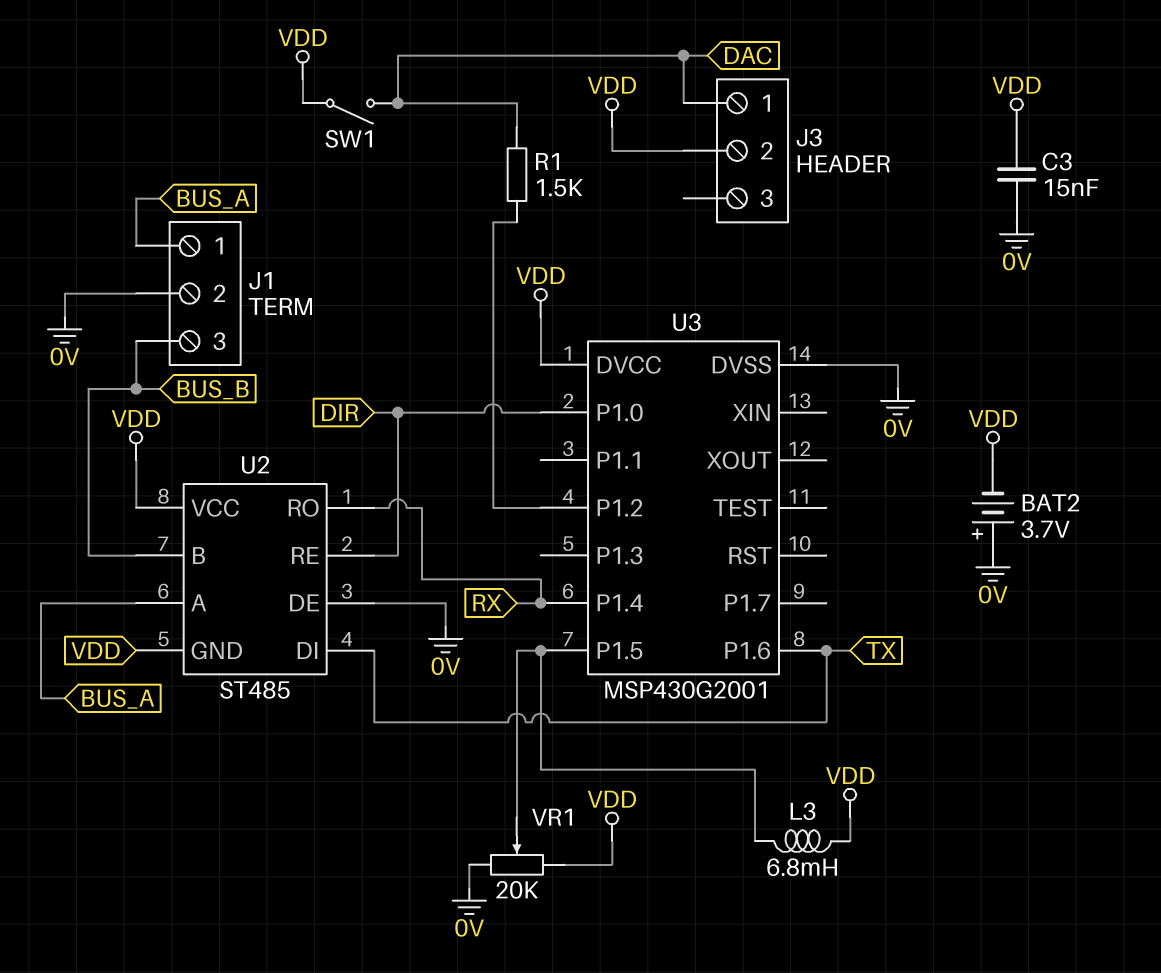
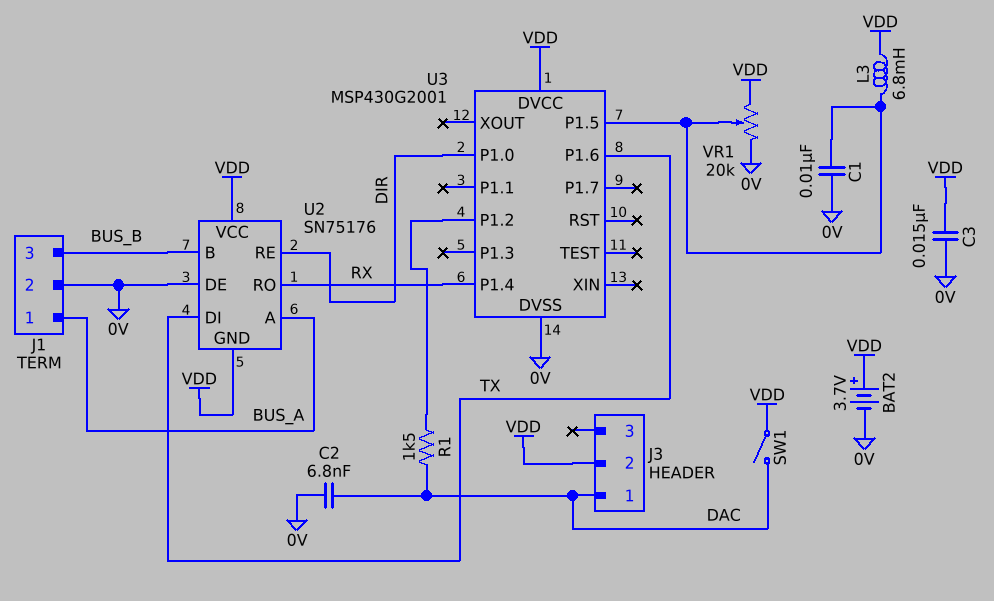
BAT2: 3.7V (plus 0V, minus VDD) -> 3.7V (plus VDD, minus 0V)
C1: none -> 10nF (0V, U3/P1.5)
C2: none -> 6.8nF (0V, DAC)
U2: ST485 -> SN75176

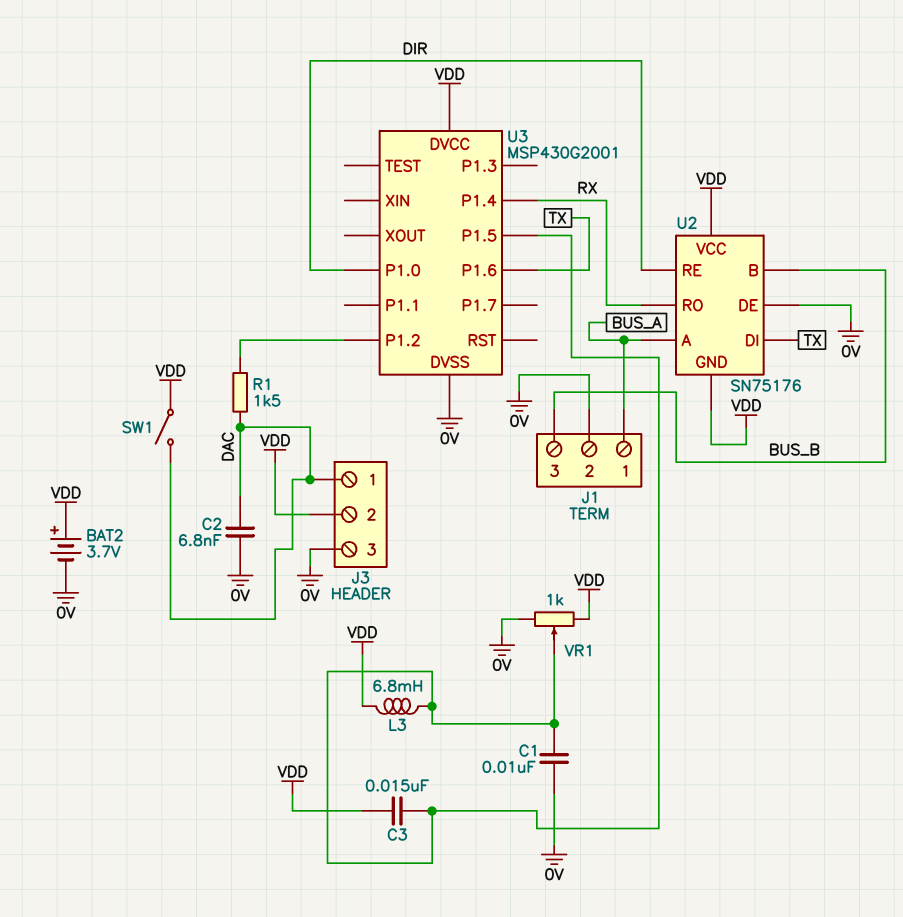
C3: 15nF (0V, VDD) -> 15nF (U3/P1.5, VDD)
J3 pin 3: none -> 0V
VR1: 20k (0V, VDD, wiper U3/P1.5) -> 1k (0V, VDD, wiper U3/P1.5)

